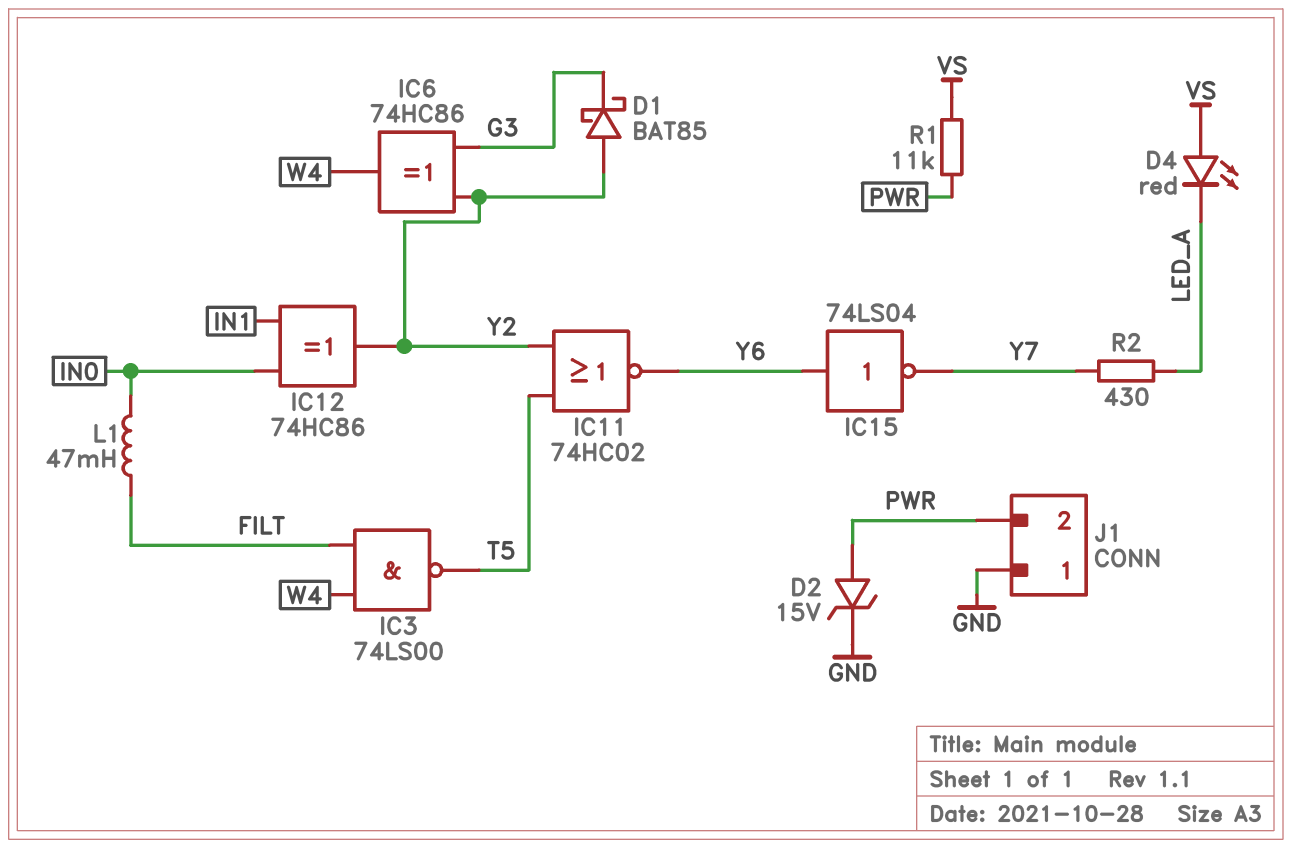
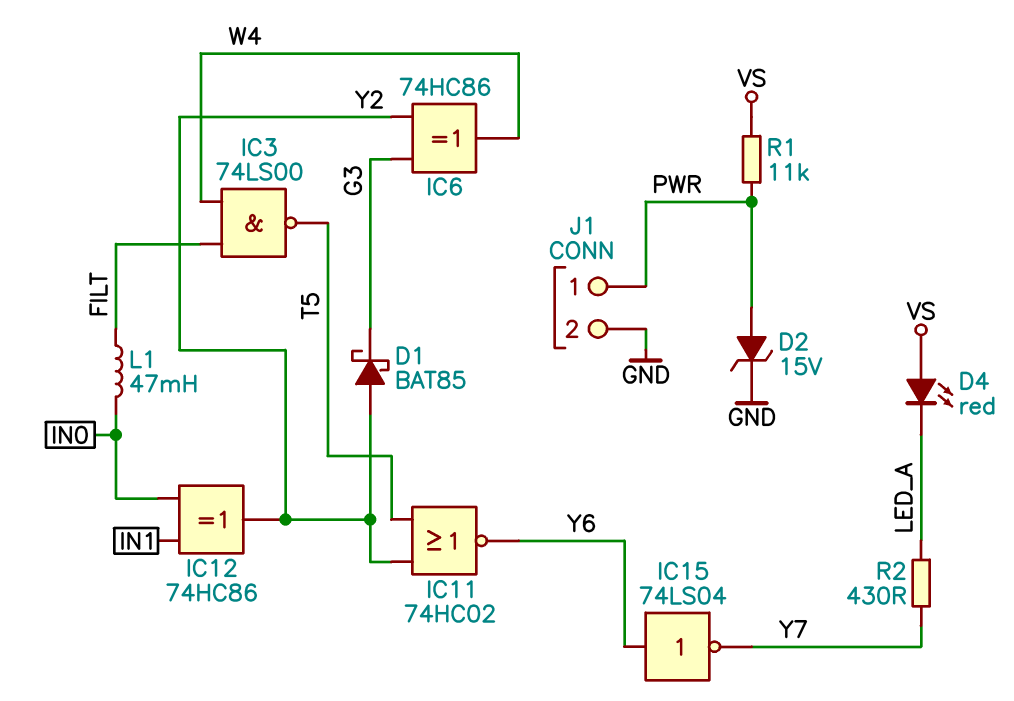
J1 pin 1: GND -> PWR
J1 pin 2: PWR -> GND

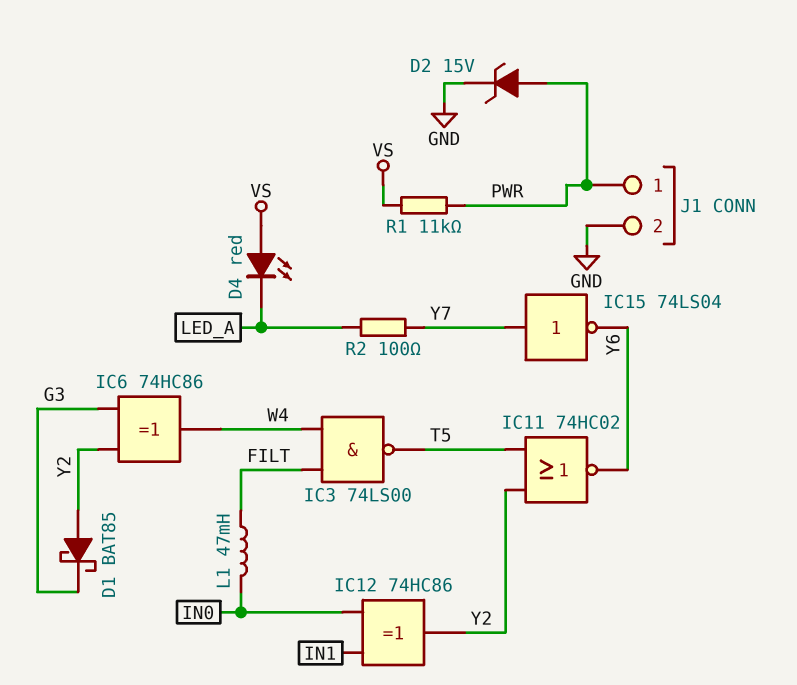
IC15: NOT 74LS04 (in Y6, out Y7) -> NOT 74LS04 (in Y7, out Y6)
R2: 430 (LED_A, Y7) -> 100 (LED_A, Y7)

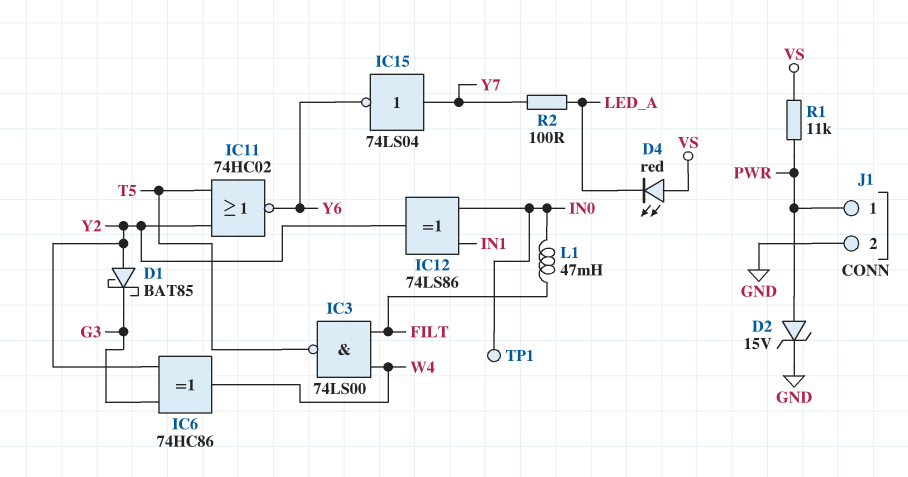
IC12: XOR 74HC86 (in IN0, in IN1, out Y2) -> XOR 74LS86 (in IN0, in IN1, out Y2)
TP1: none -> test point (IN0)

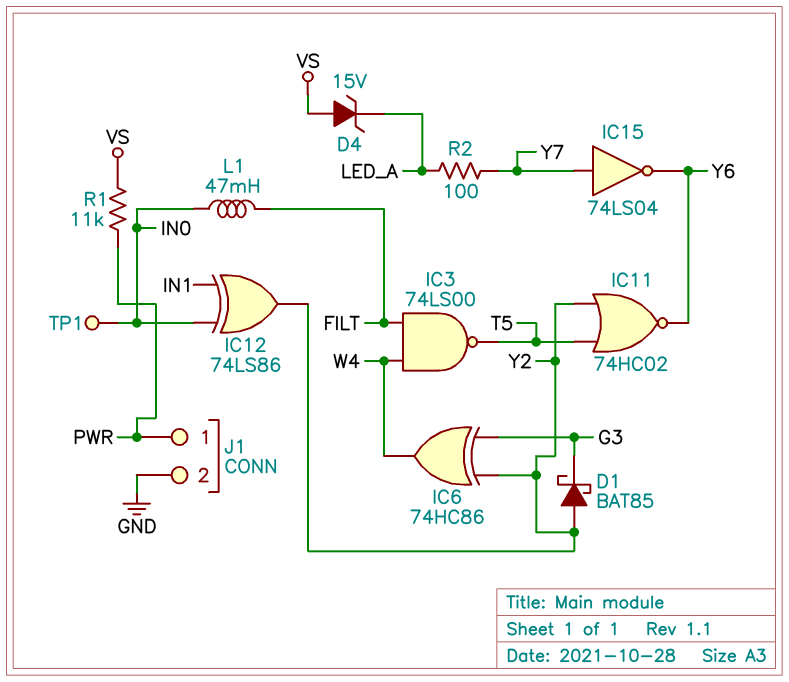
D2: zener 15V (A PWR, K GND) -> none
D4: LED red (A VS, K LED_A) -> zener 15V (A VS, K LED_A)

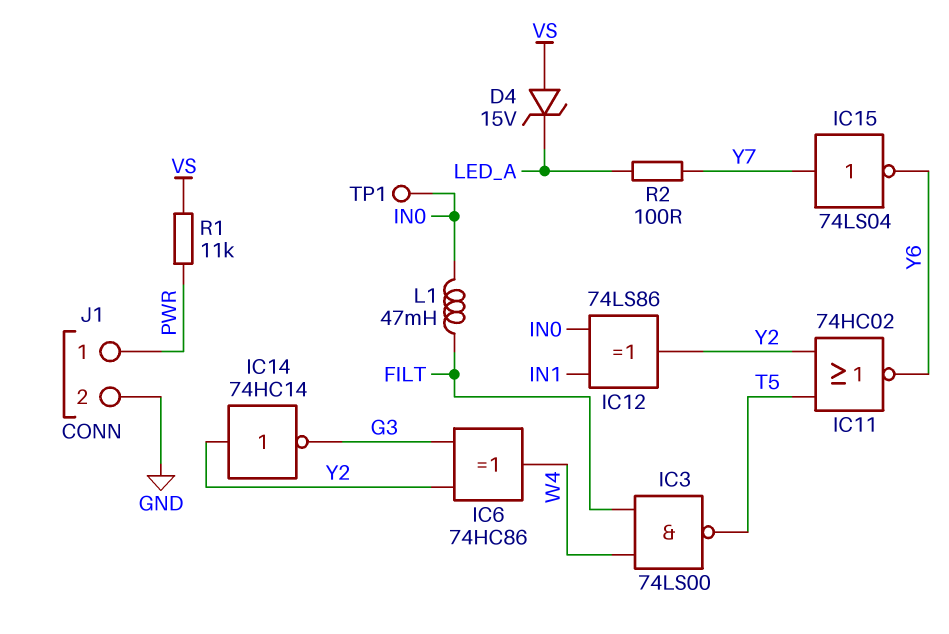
D1: schottky BAT85 (A Y2, K G3) -> none
IC14: none -> NOT 74HC14 (in Y2, out G3)

